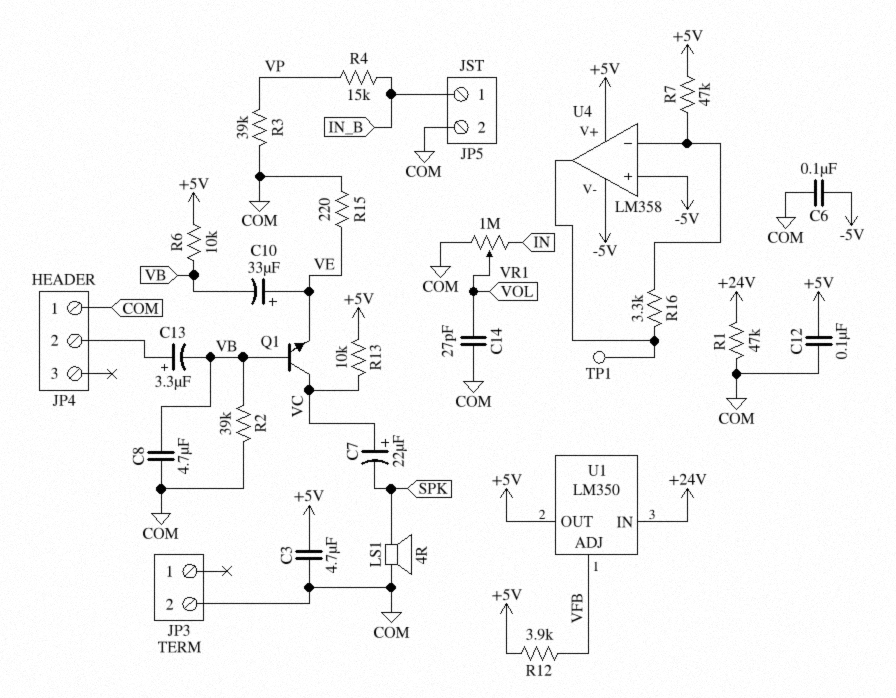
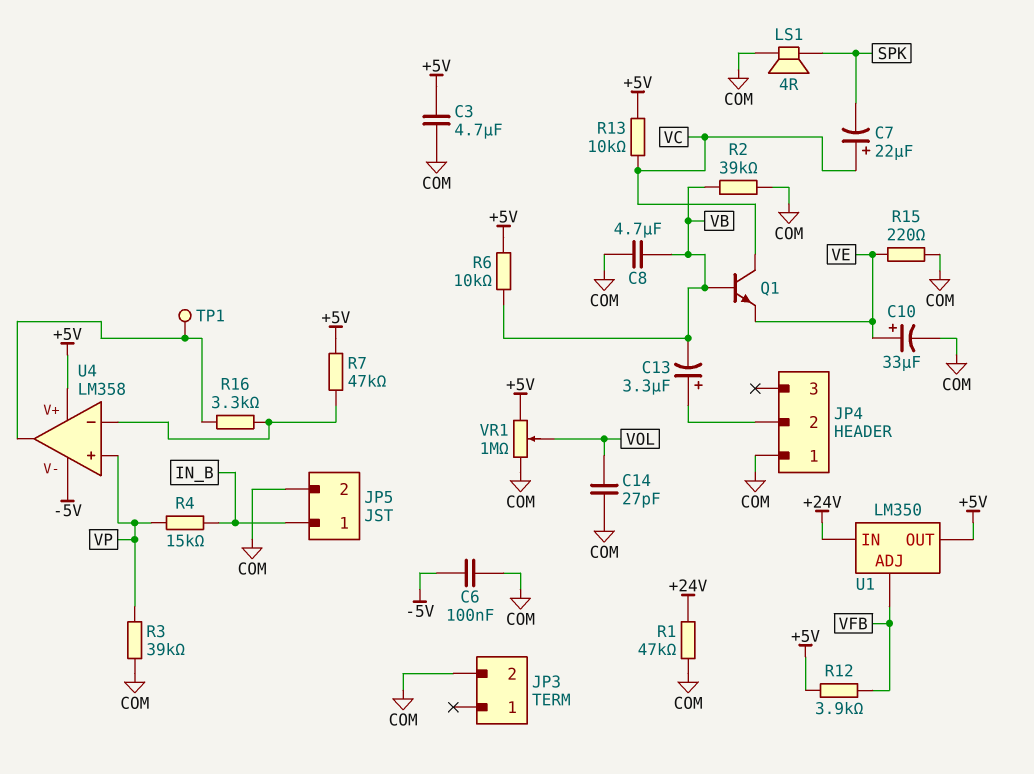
C10: 33uF (plus VE, minus VB) -> 33uF (plus VE, minus COM)
C12: 100nF (+5V, COM) -> none
U4 pin in+: -5V -> VP
VR1: 1M (COM, IN, wiper VOL) -> 1M (+5V, COM, wiper VOL)

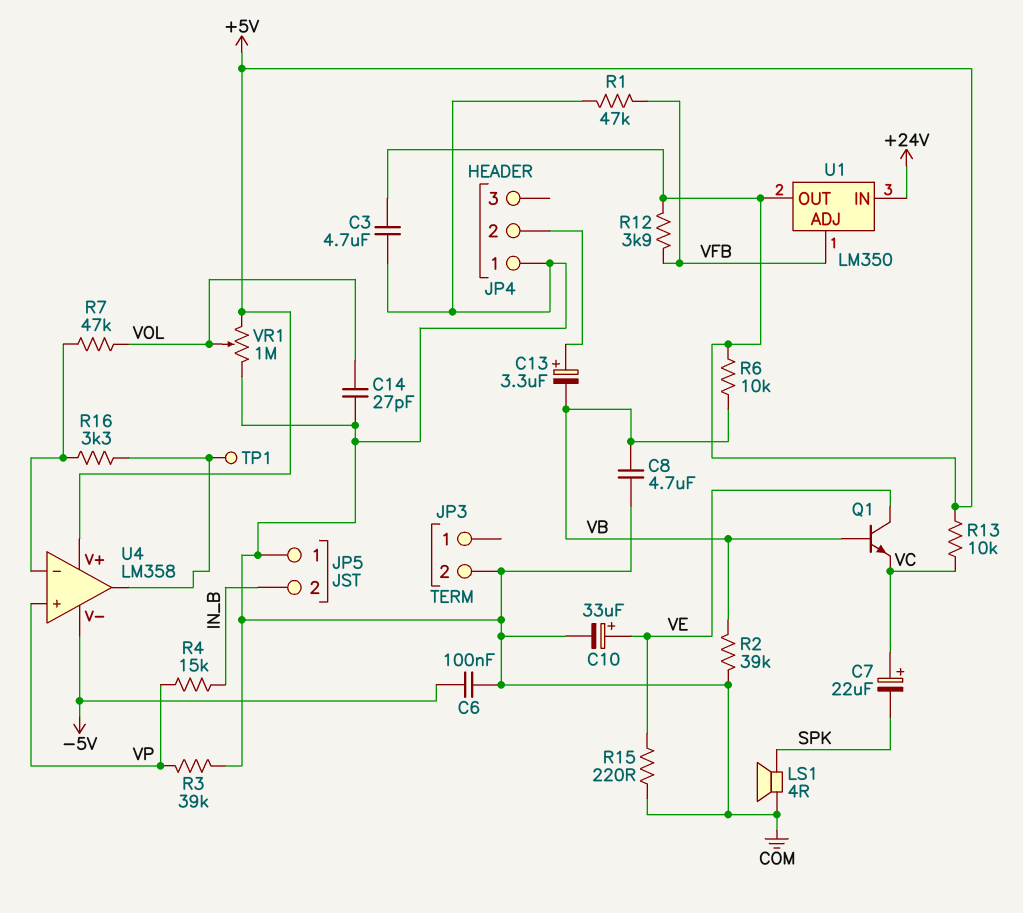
JP5 pin 1: IN_B -> COM
JP5 pin 2: COM -> IN_B
Q1: NPN (B VB, C VC, E VE) -> NPN (B VB, C VE, E VC)
R1: 47k (+24V, COM) -> 47k (COM, VFB)
R7: 47k (+5V, U4/in-) -> 47k (U4/in-, VOL)

